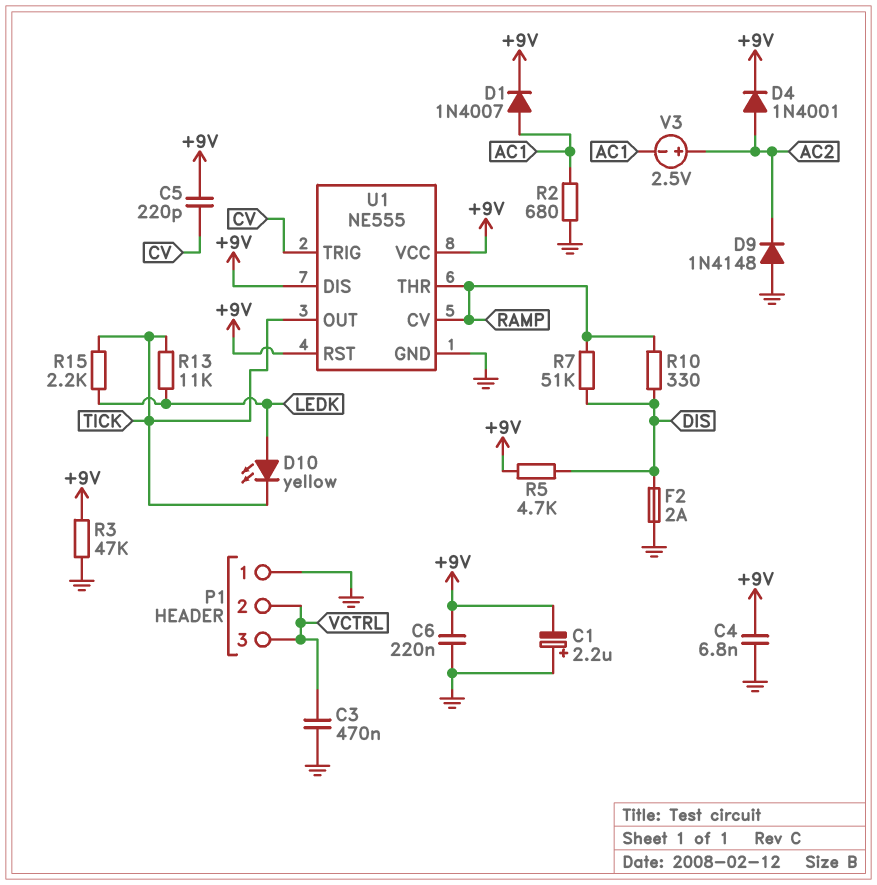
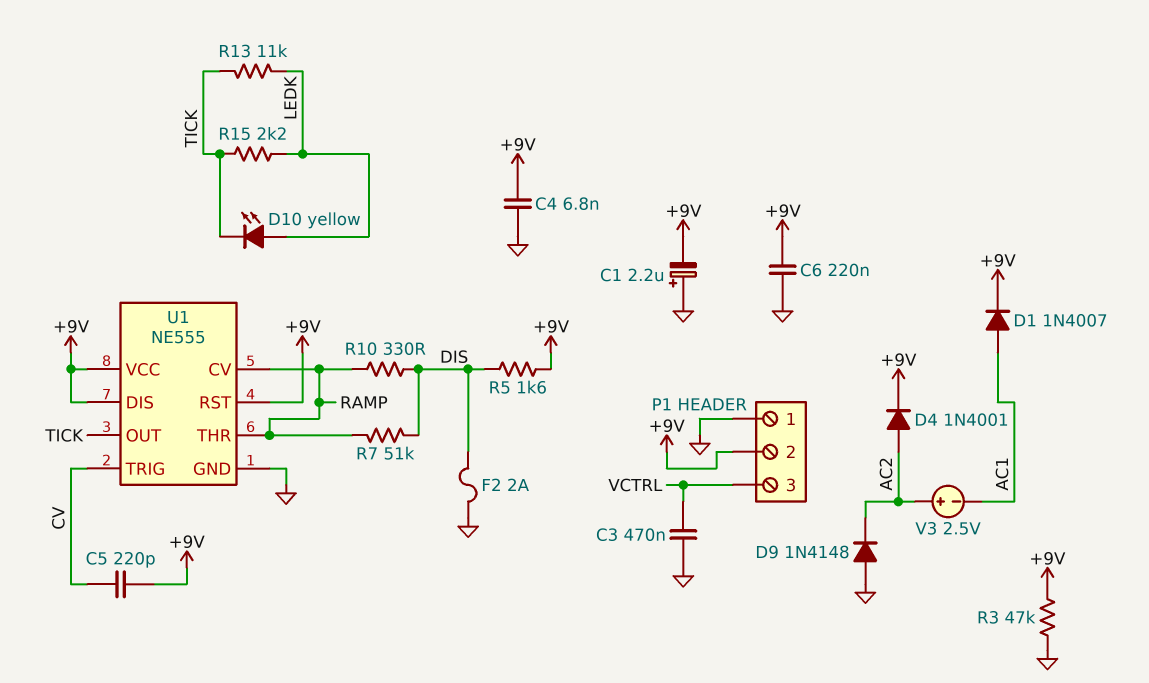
P1 pin 2: VCTRL -> +9V
R2: 680 (AC1, GND) -> none
R5: 4.7k (+9V, DIS) -> 1.6k (+9V, DIS)

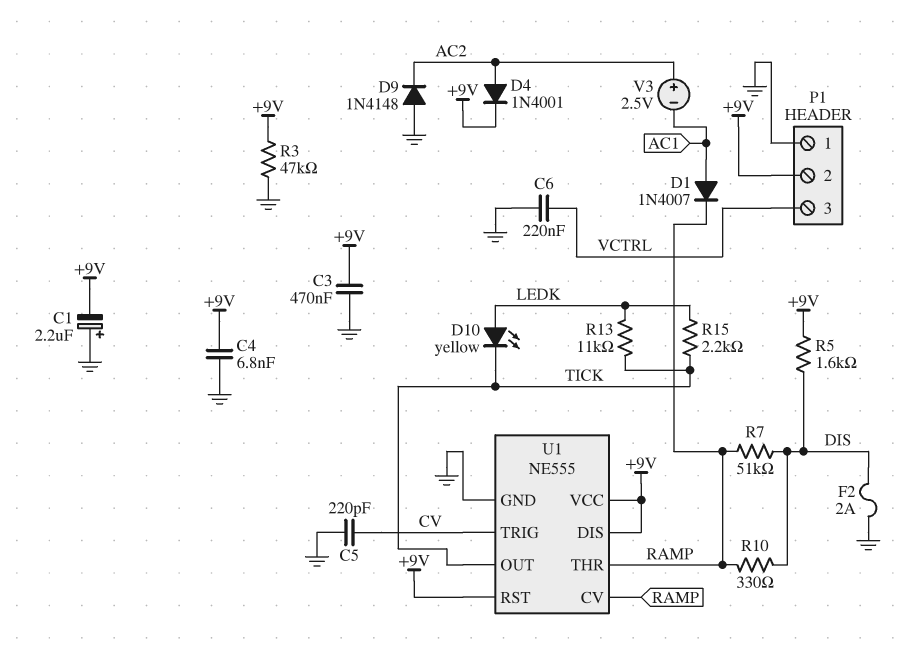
C3: 470nF (GND, VCTRL) -> 470nF (+9V, GND)
C5: 220pF (+9V, CV) -> 220pF (CV, GND)
C6: 220nF (+9V, GND) -> 220nF (GND, VCTRL)
D1: diode 1N4007 (A AC1, K +9V) -> diode 1N4007 (A AC1, K RAMP)

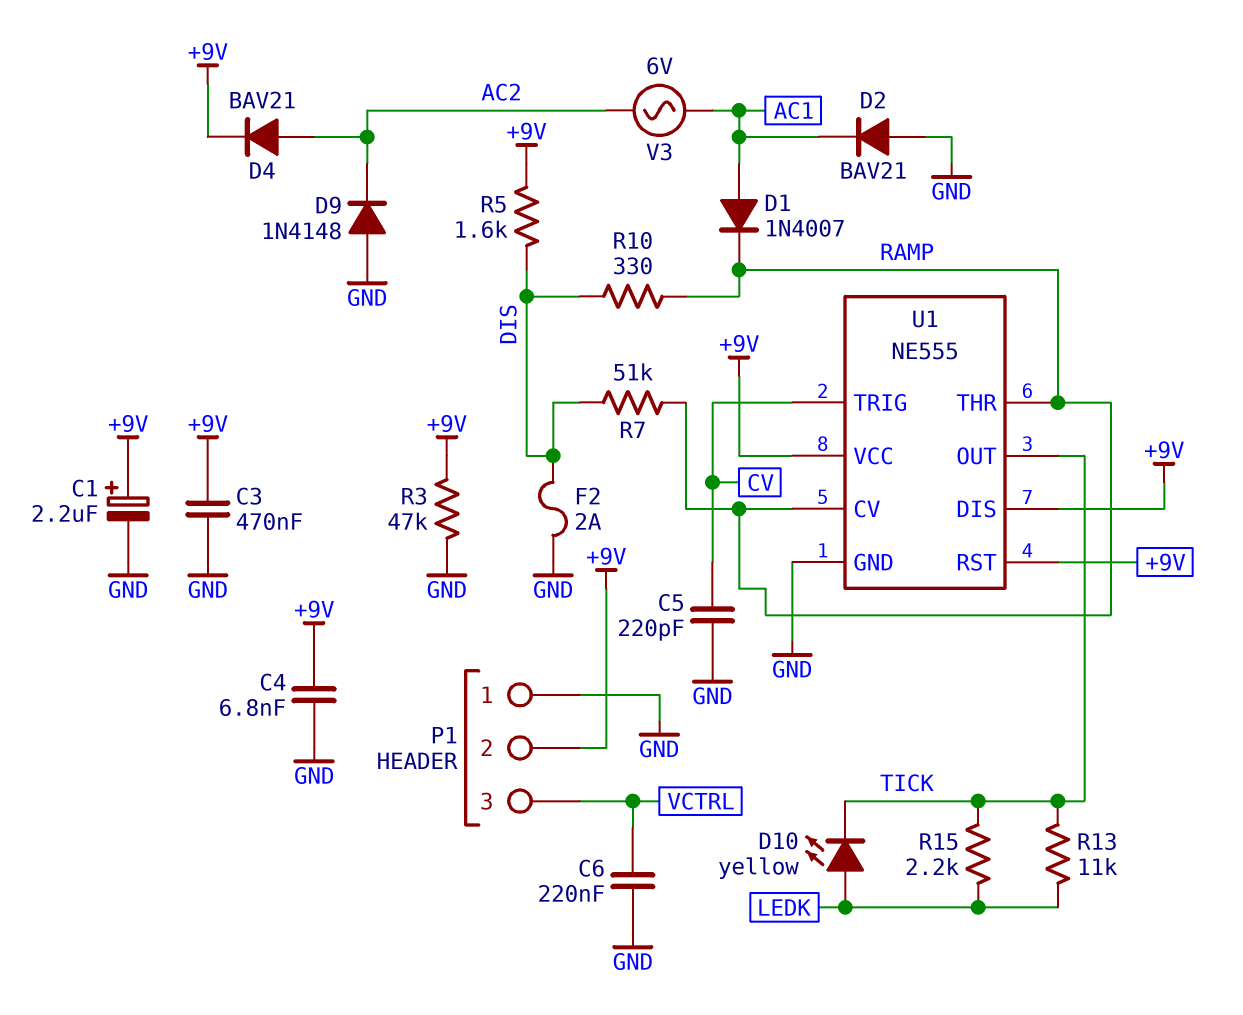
C1: 2.2uF (plus GND, minus +9V) -> 2.2uF (plus +9V, minus GND)
D2: none -> diode BAV21 (A GND, K AC1)
D4: diode 1N4001 (A AC2, K +9V) -> diode BAV21 (A AC2, K +9V)
V3: 2.5V (plus AC2, minus AC1) -> AC 6V (AC1, AC2)

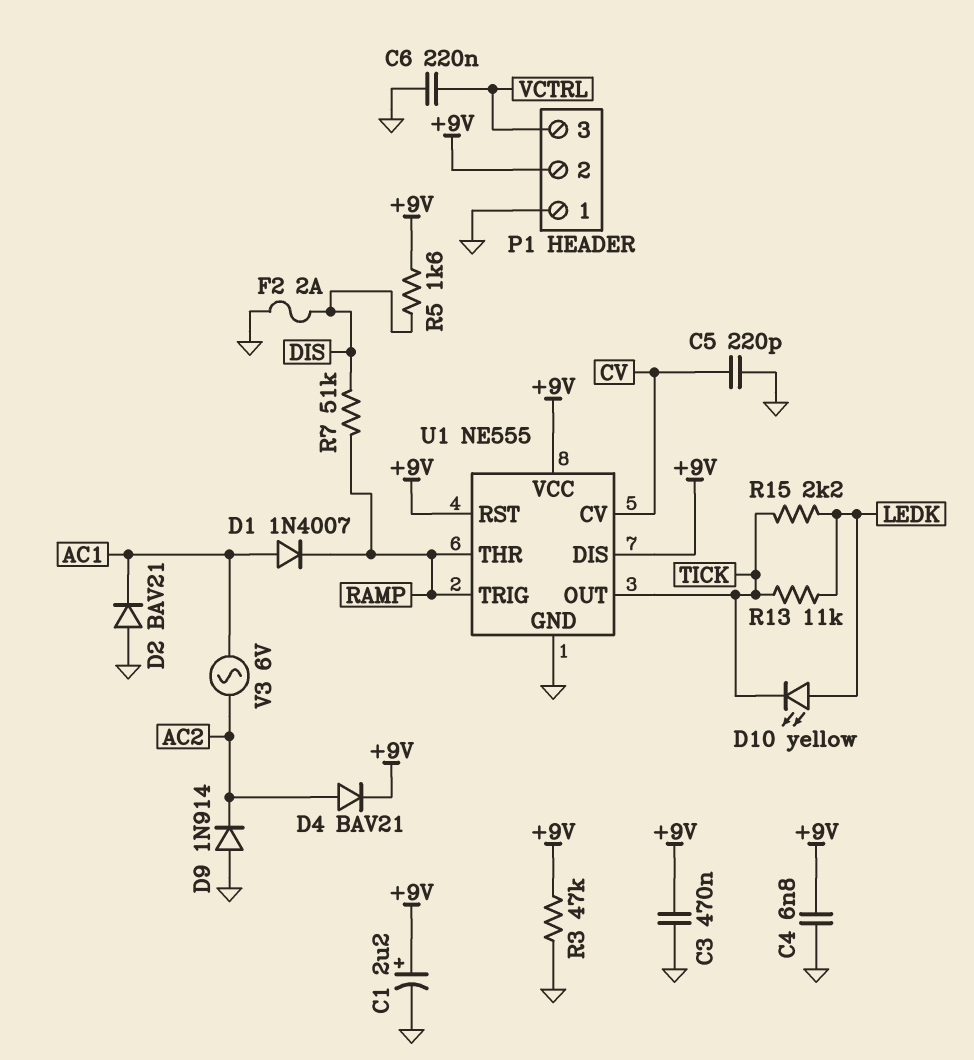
D9: diode 1N4148 (A GND, K AC2) -> diode 1N914 (A GND, K AC2)
R10: 330 (DIS, RAMP) -> none
U1 pin CV: RAMP -> CV
U1 pin TRIG: CV -> RAMP

